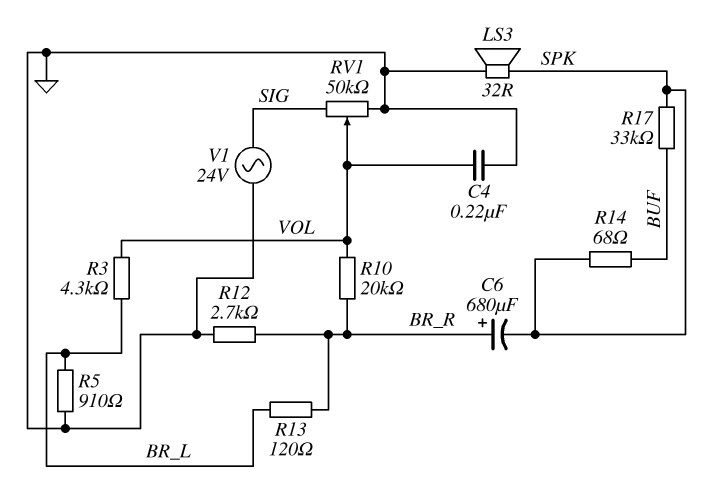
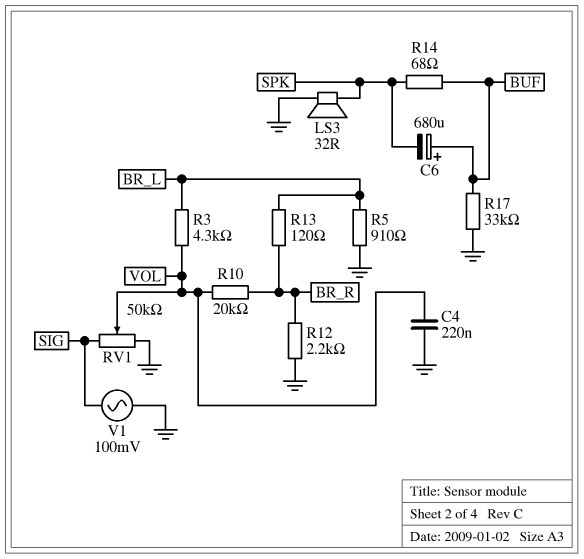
C6: 680uF (plus BR_R, minus SPK) -> 680uF (plus BUF, minus SPK)
R12: 2.7k (BR_R, GND) -> 2.2k (BR_R, GND)
R17: 33k (BUF, SPK) -> 33k (BUF, GND)
V1: AC 24V (GND, SIG) -> AC 100mV (GND, SIG)

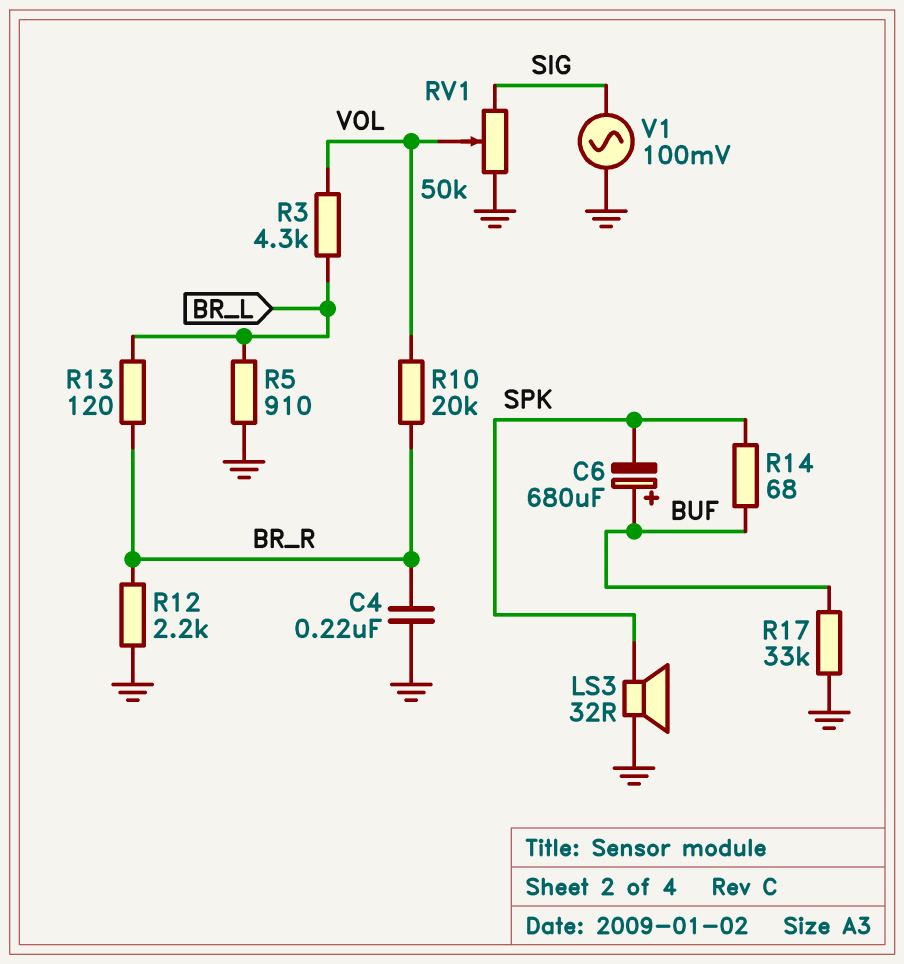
C4: 220nF (GND, VOL) -> 220nF (BR_R, GND)

